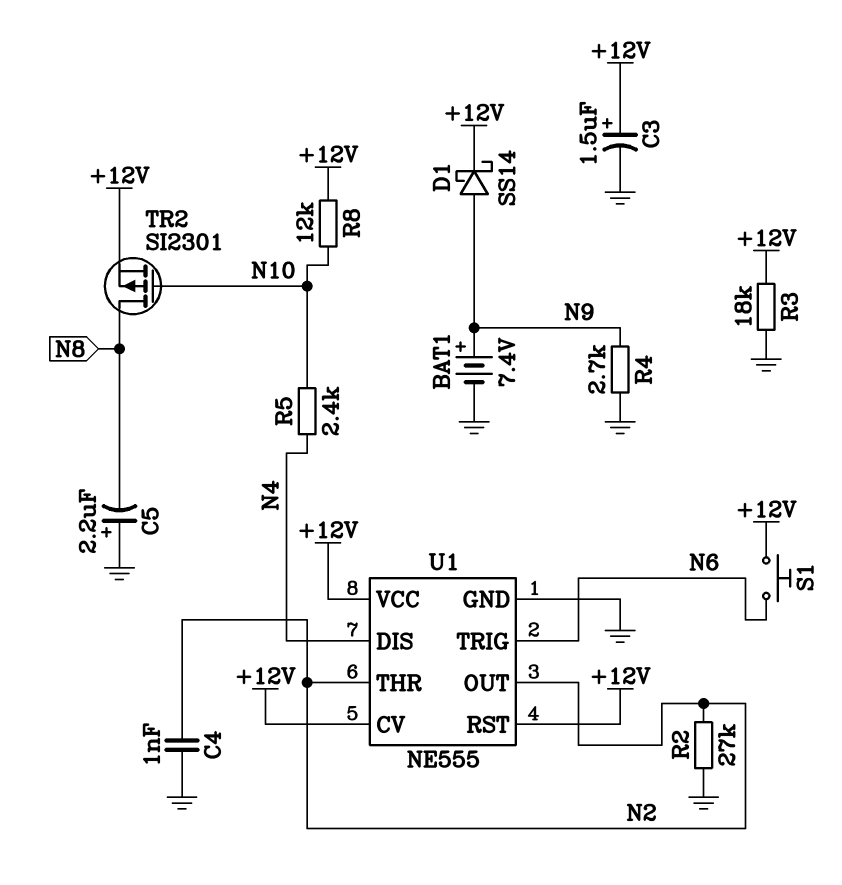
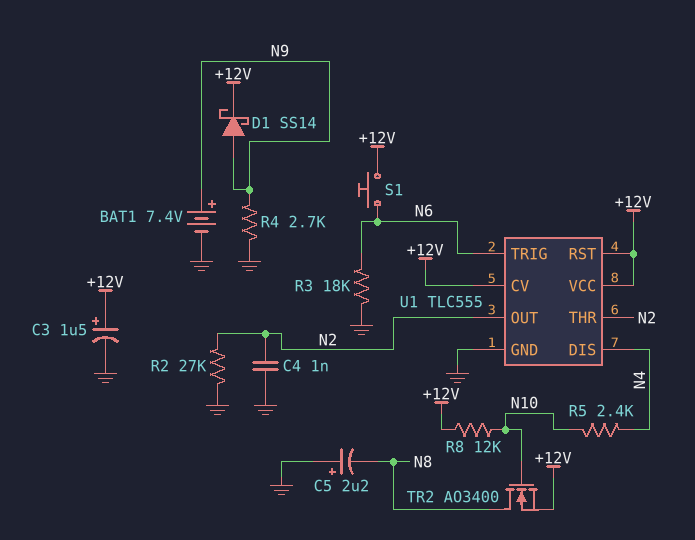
R3: 18k (+12V, GND) -> 18k (GND, N6)
TR2: PMOS SI2301 (G N10, D N8, S +12V) -> NMOS AO3400 (G N10, D N8, S +12V)
U1: NE555 -> TLC555

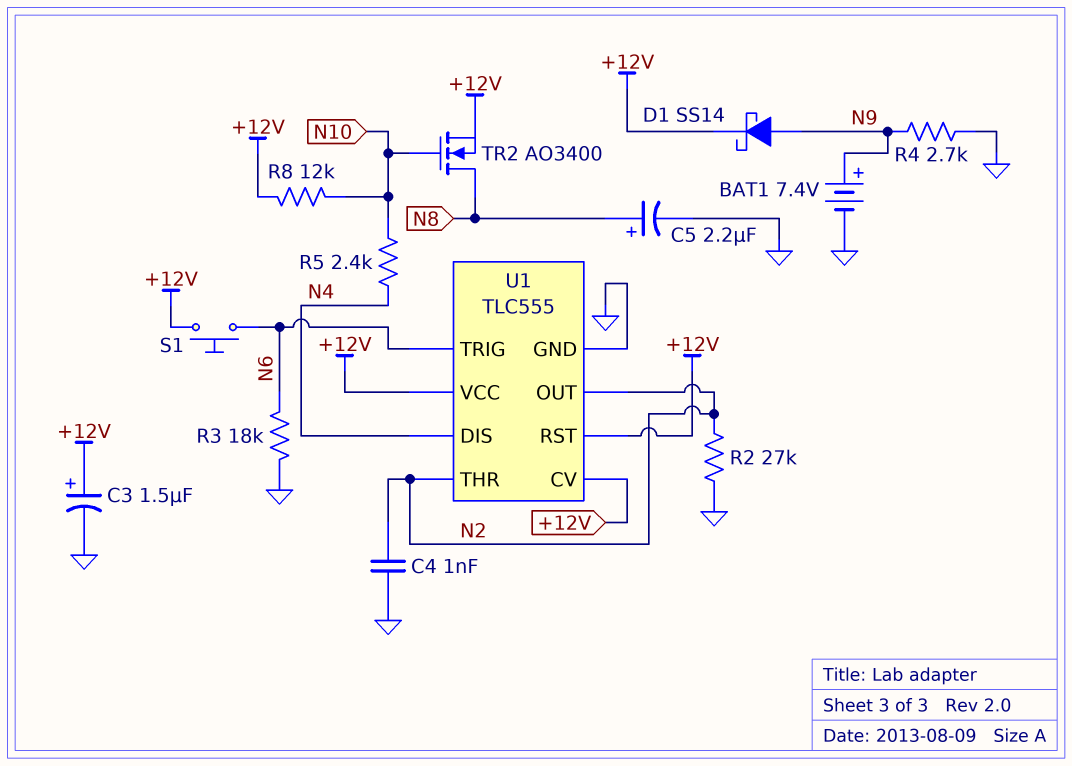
C5: 2.2uF (plus GND, minus N8) -> 2.2uF (plus N8, minus GND)

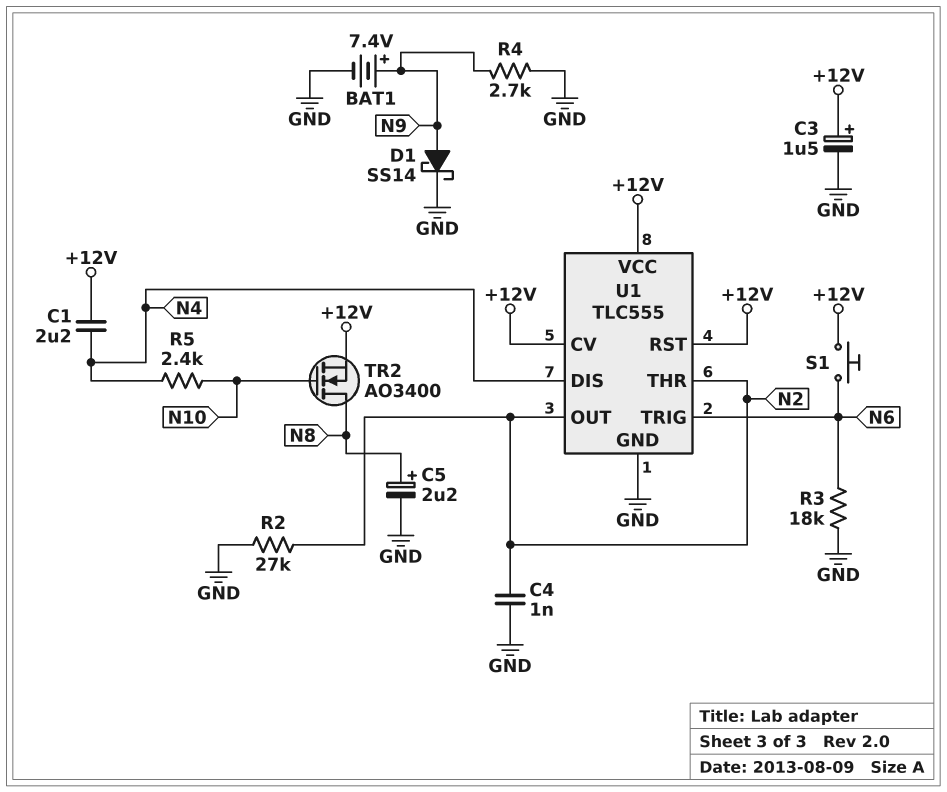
C1: none -> 2.2uF (+12V, N4)
D1: schottky SS14 (A N9, K +12V) -> schottky SS14 (A N9, K GND)
R8: 12k (+12V, N10) -> none

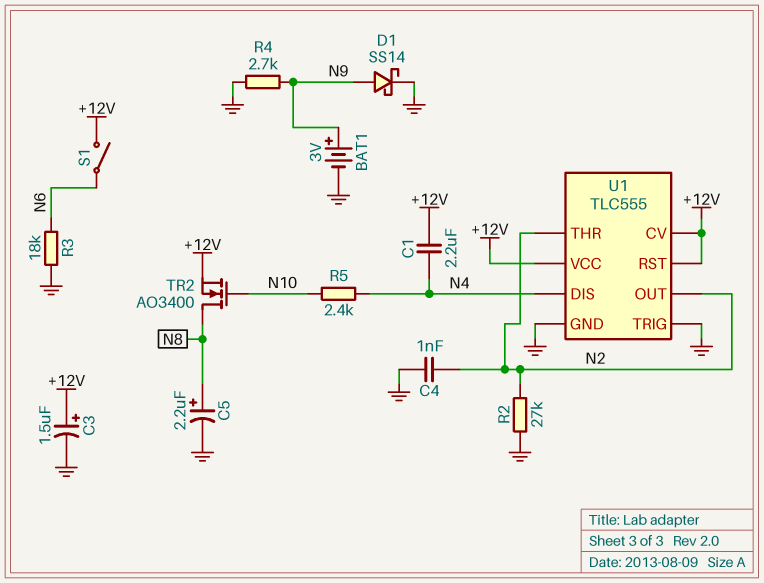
BAT1: 7.4V (plus N9, minus GND) -> 3V (plus N9, minus GND)
S1: button (+12V, N6) -> switch (+12V, N6)
U1 pin TRIG: N6 -> GND

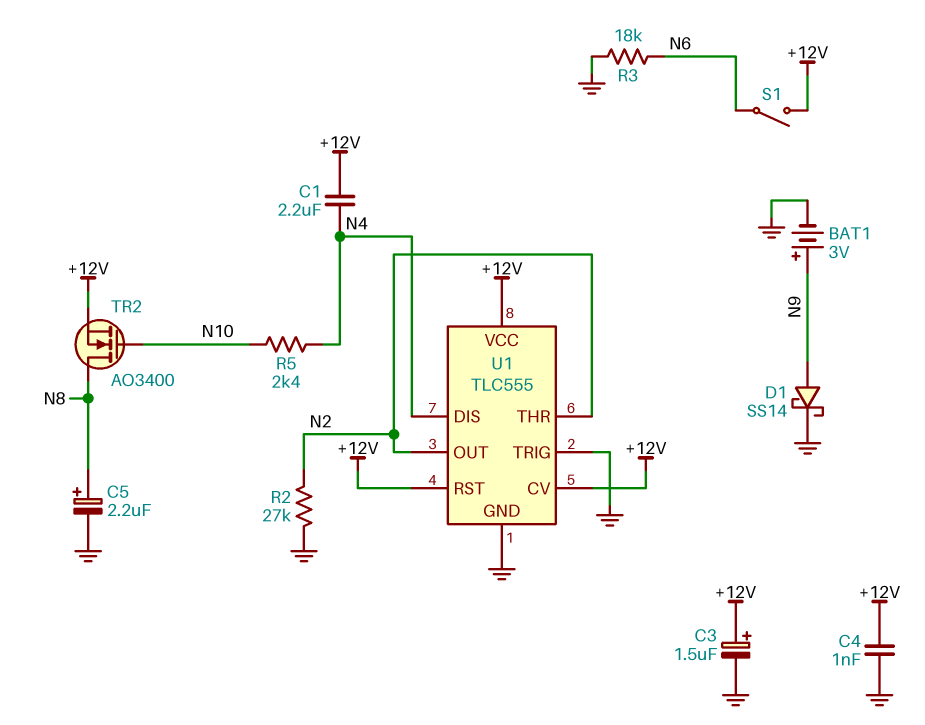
C4: 1nF (GND, N2) -> 1nF (+12V, GND)
R4: 2.7k (GND, N9) -> none

